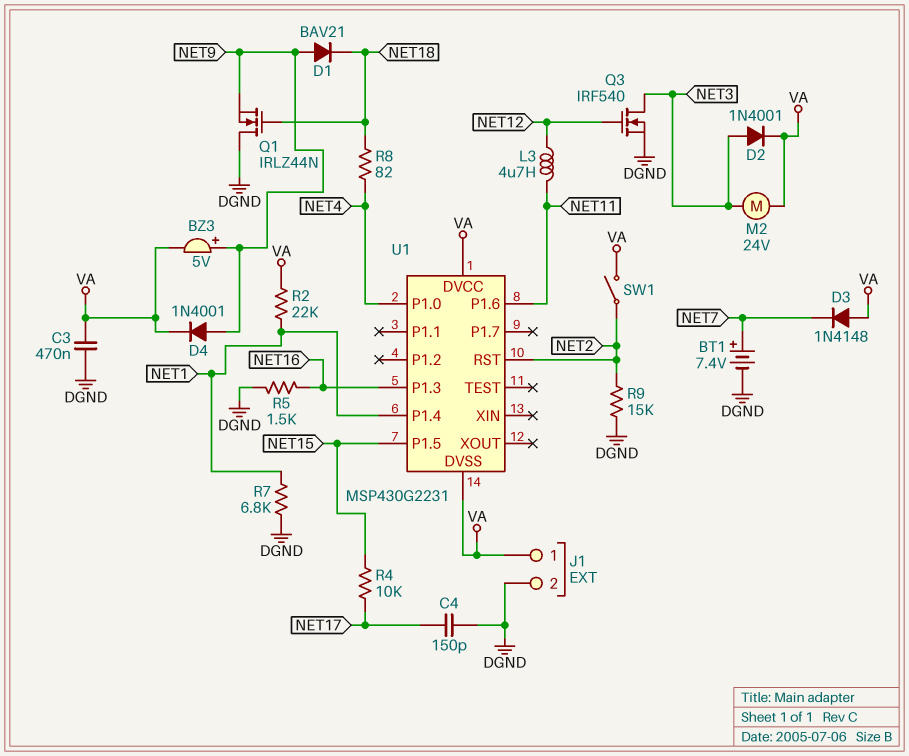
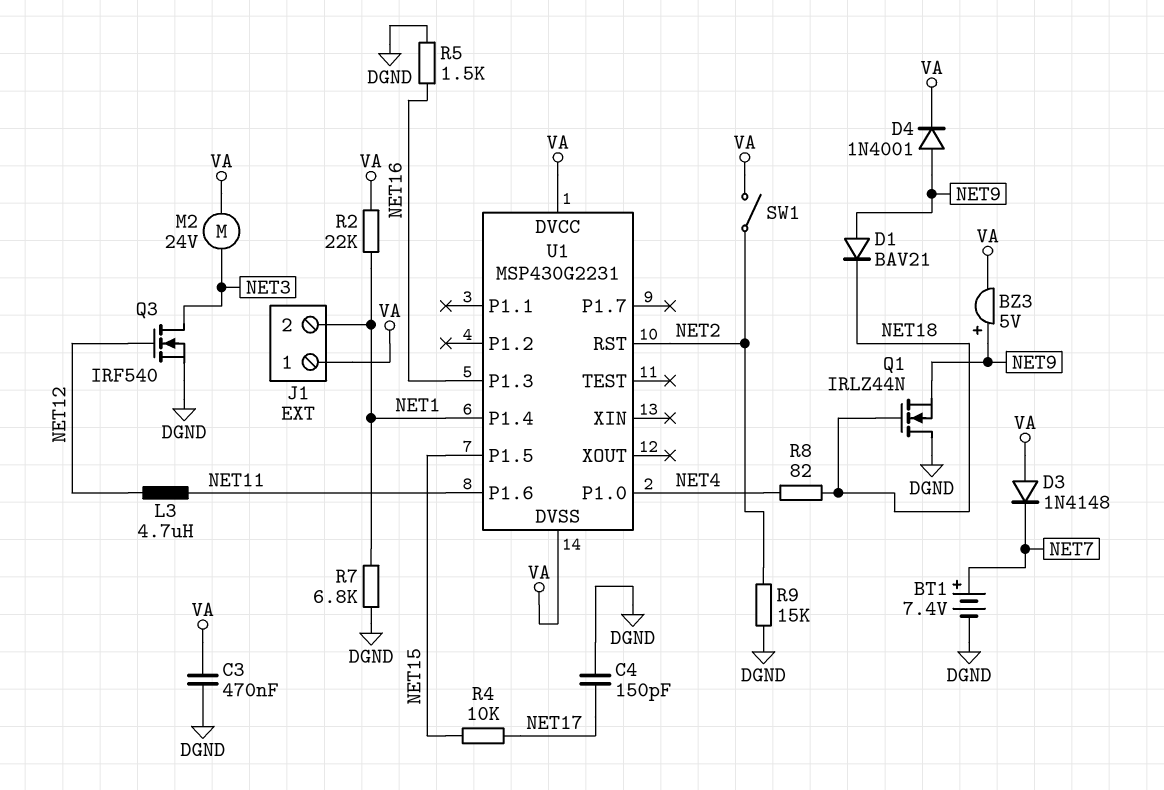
D2: diode 1N4001 (A NET3, K VA) -> none
J1 pin 2: DGND -> NET1

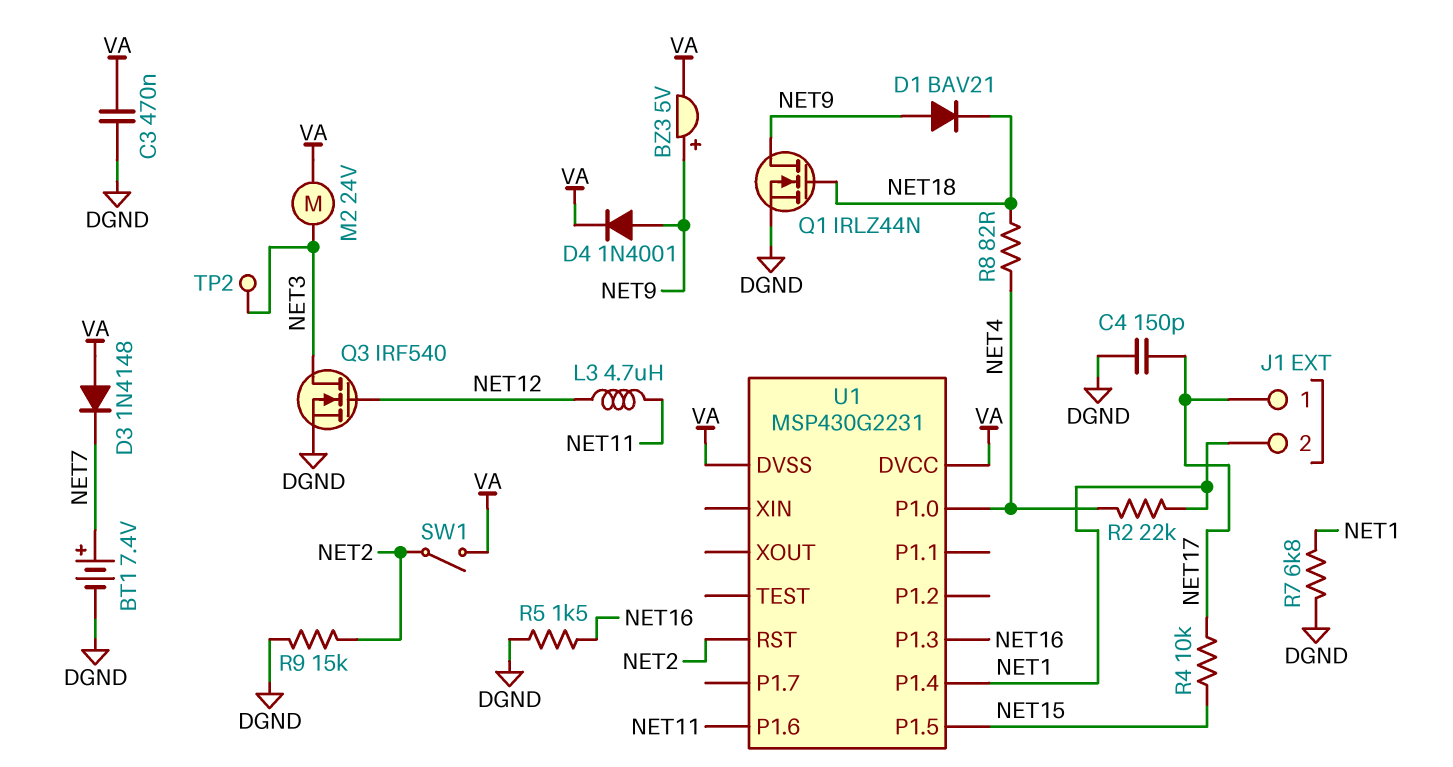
J1 pin 1: VA -> NET17
Q1: NMOS IRLZ44N (G NET18, D DGND, S NET9) -> NMOS IRLZ44N (G NET18, D NET9, S DGND)
R2: 22k (NET1, VA) -> 22k (NET1, NET4)
TP2: none -> test point (NET3)

